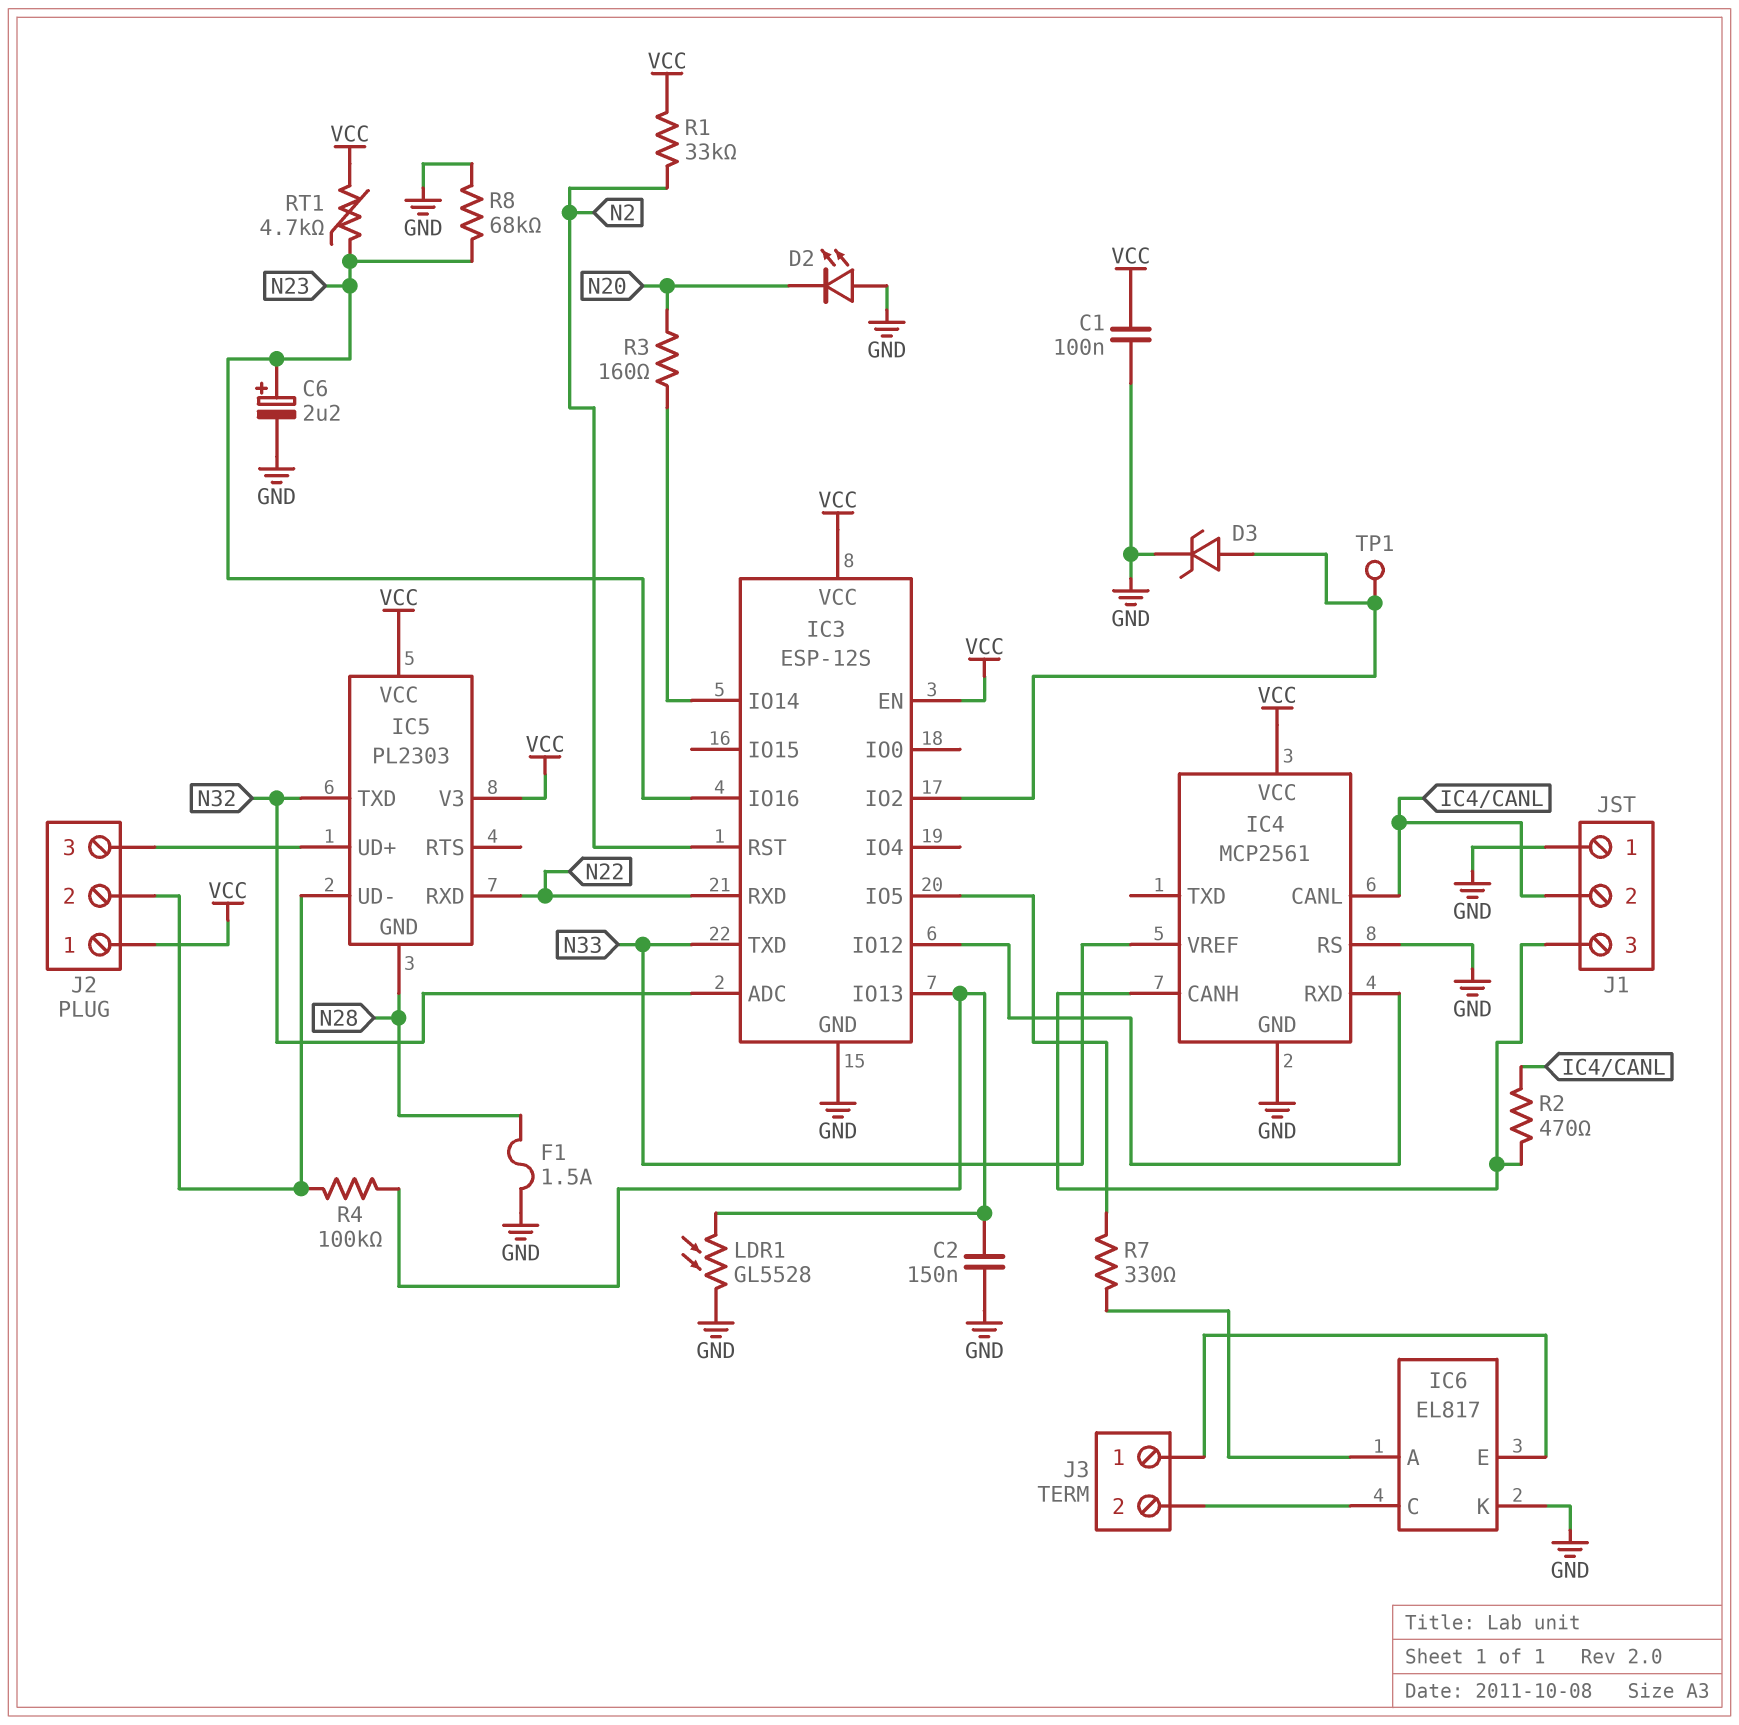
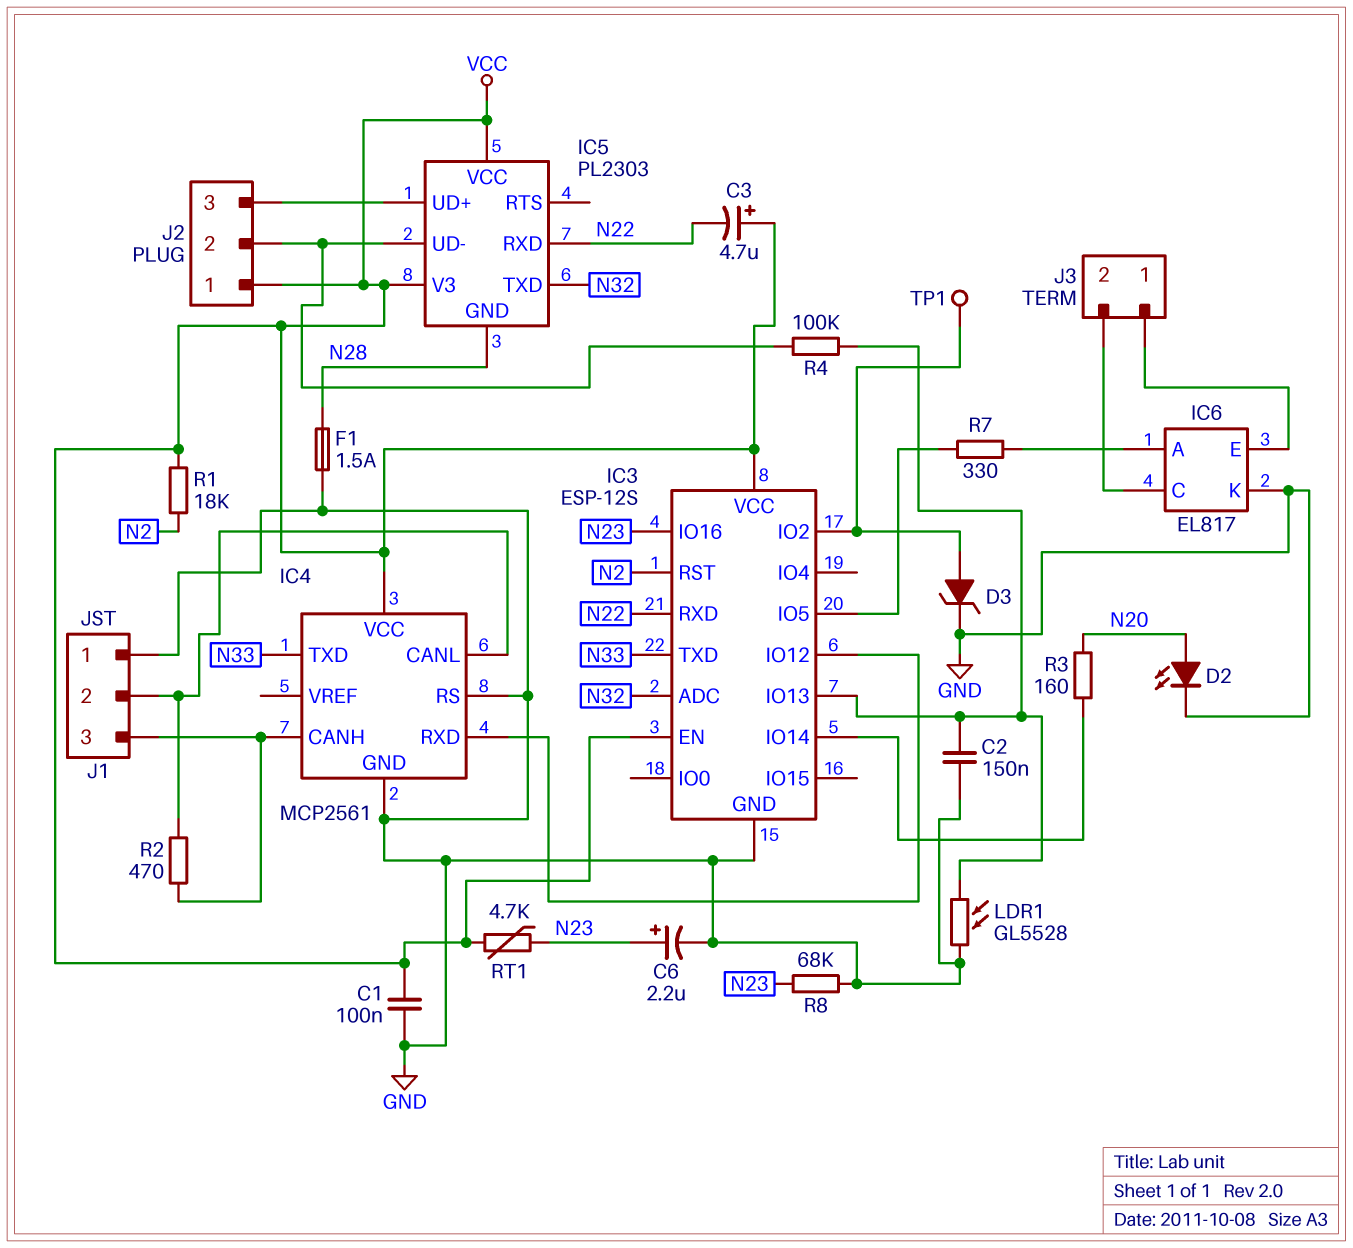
C3: none -> 4.7uF (plus VCC, minus N22)
D2: LED (A GND, K N20) -> LED (A N20, K GND)
IC4 pin TXD: none -> N33
IC4 pin VREF: N33 -> none
R1: 33k (N2, VCC) -> 18k (N2, VCC)

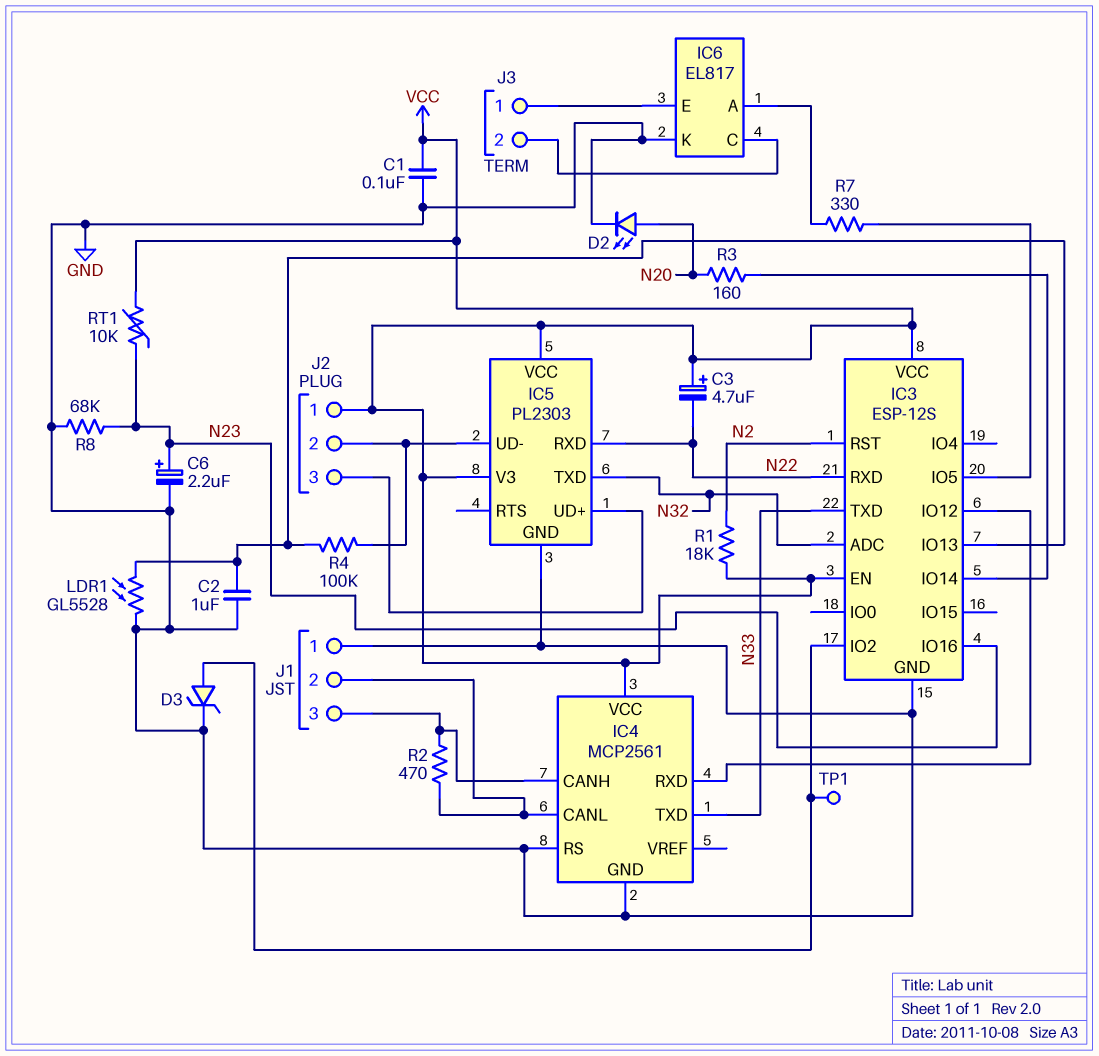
C2: 150nF (GND, IC3/IO13) -> 1uF (GND, IC3/IO13)
F1: 1.5A (GND, N28) -> none
IC5 pin GND: N28 -> GND
RT1: 4.7k (N23, VCC) -> 10k (N23, VCC)

